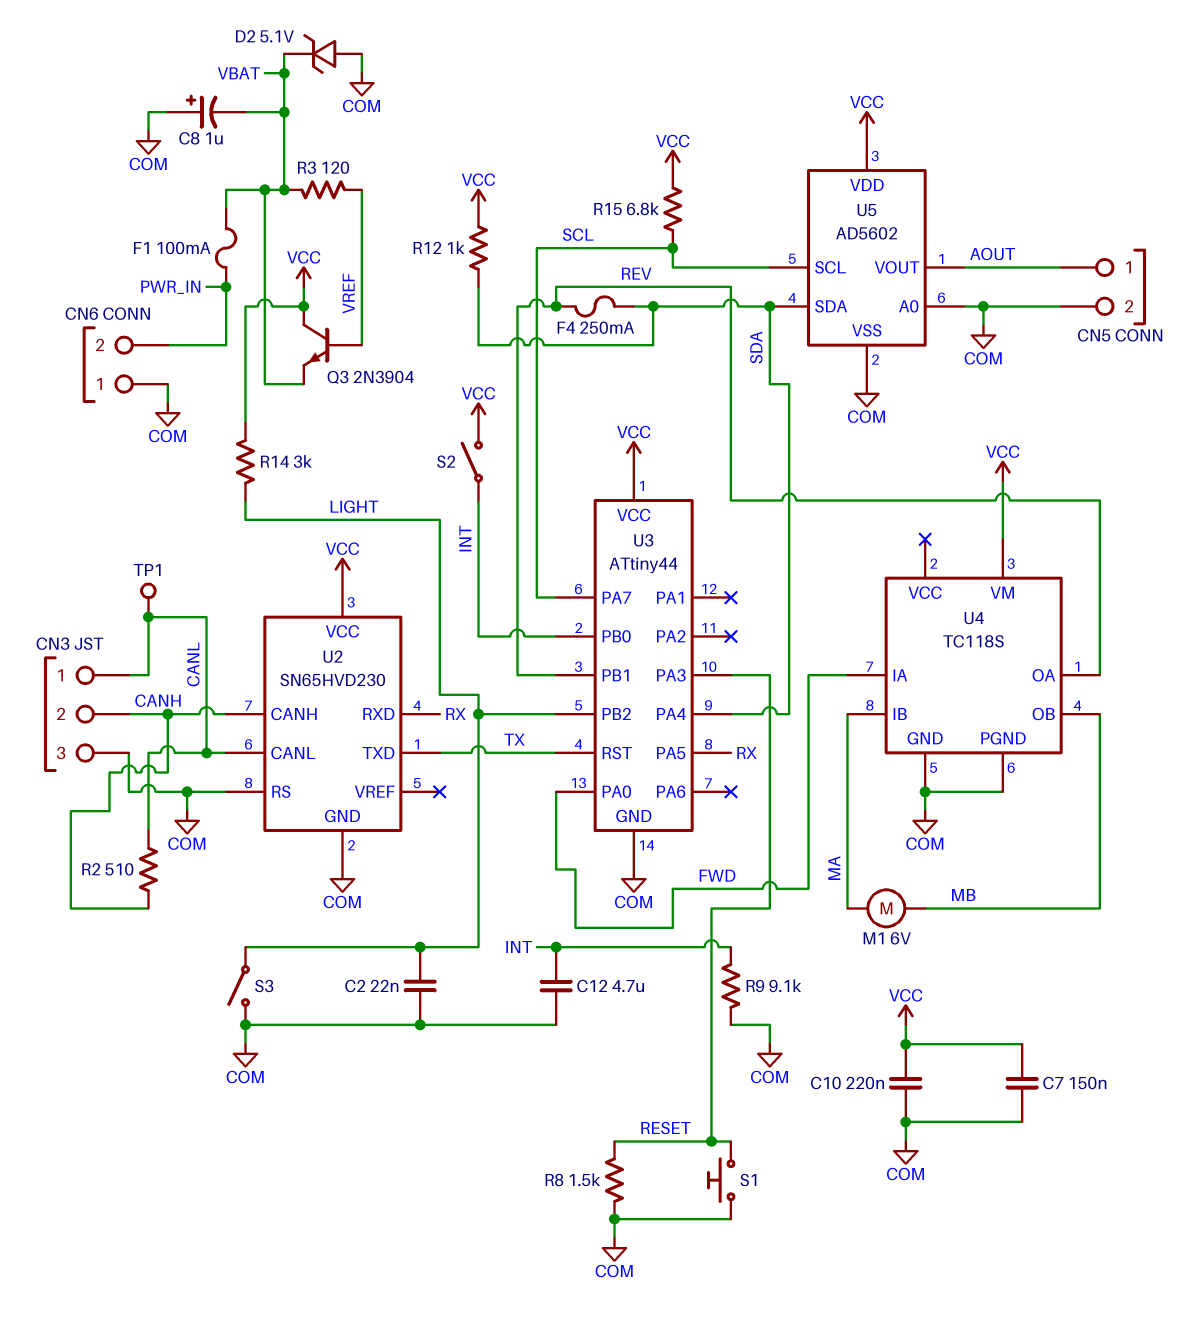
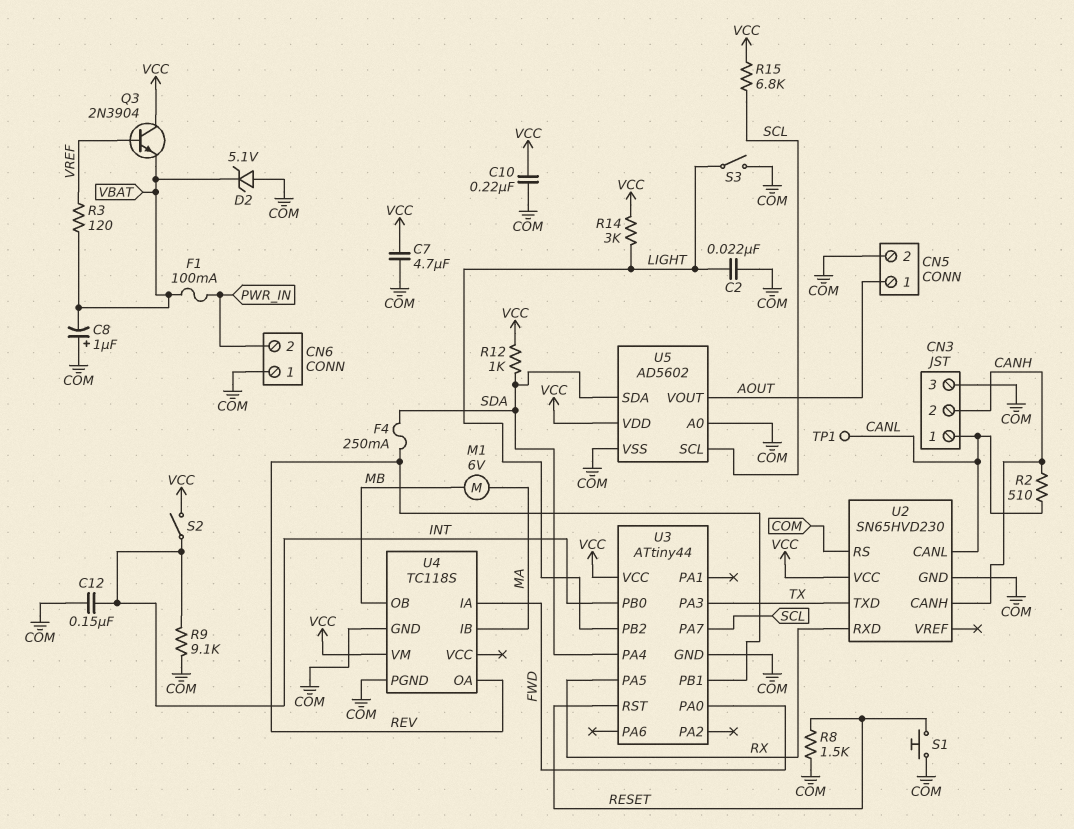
C7: 150nF (COM, VCC) -> 4.7uF (COM, VCC)
C12: 4.7uF (COM, INT) -> 150nF (COM, INT)
U3 pin PA3: RESET -> TX
U3 pin RST: TX -> RESET

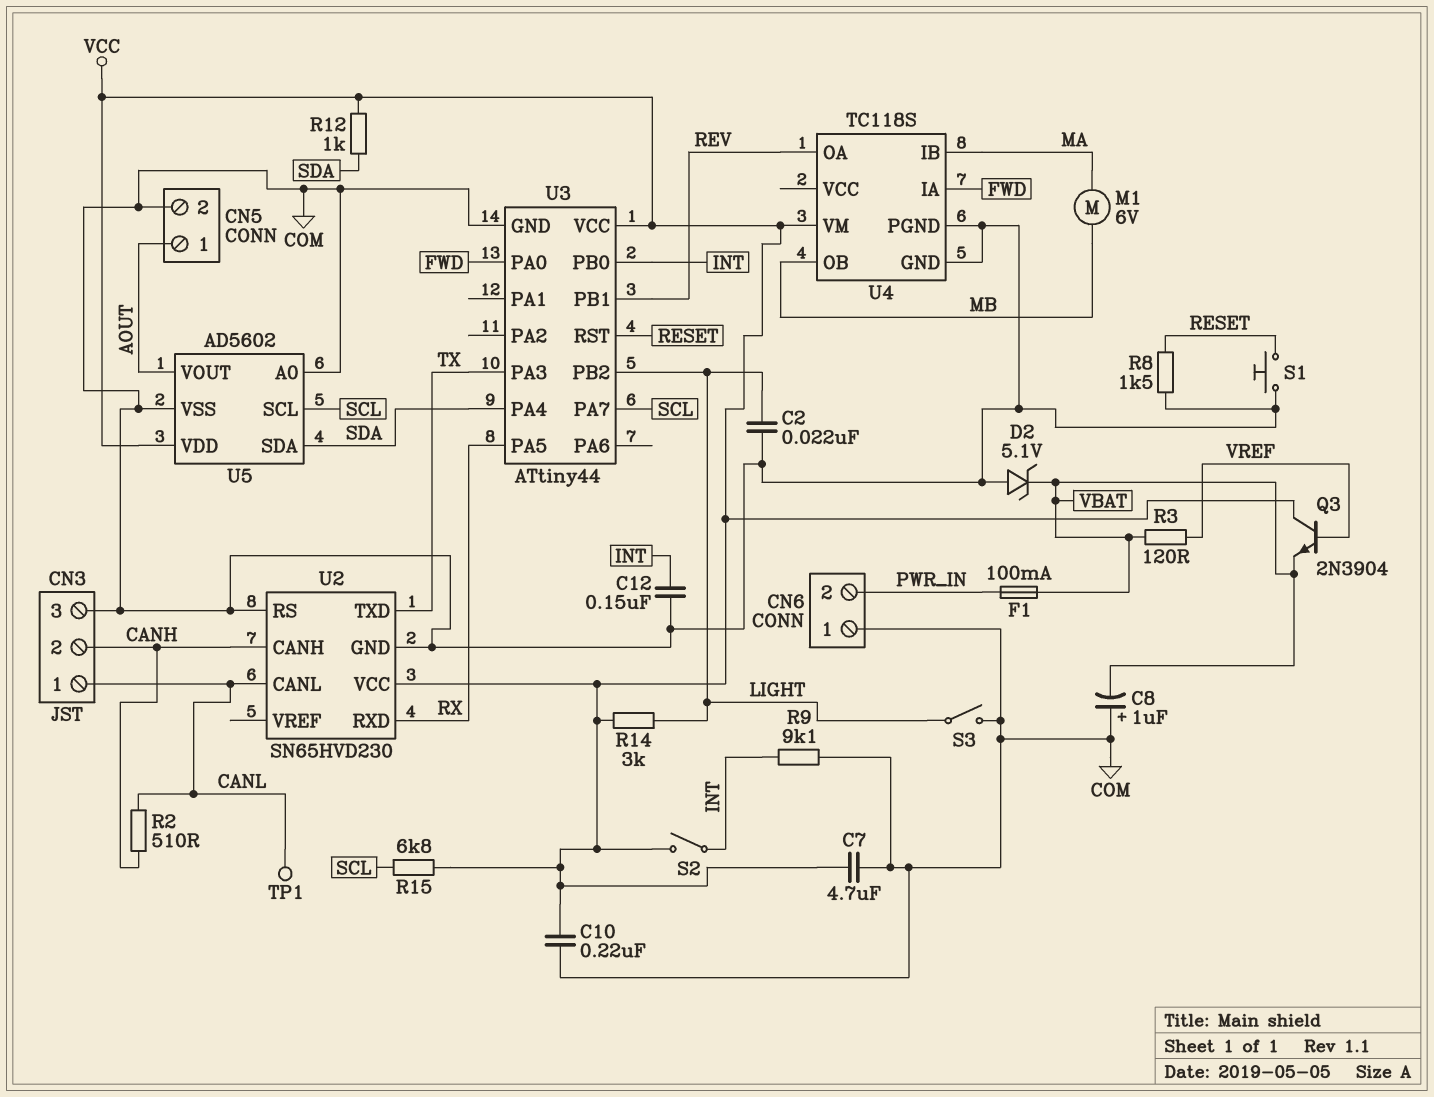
F4: 250mA (REV, SDA) -> none

